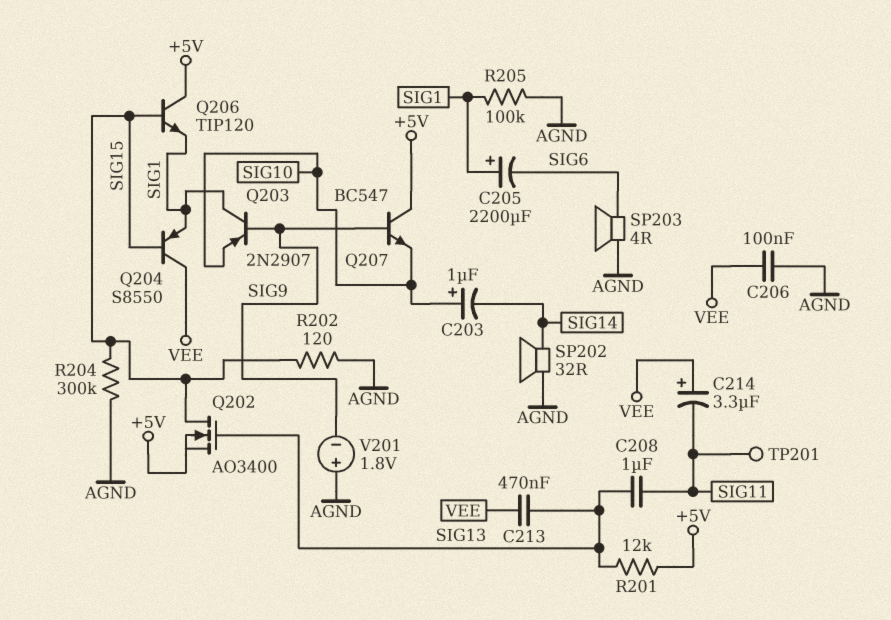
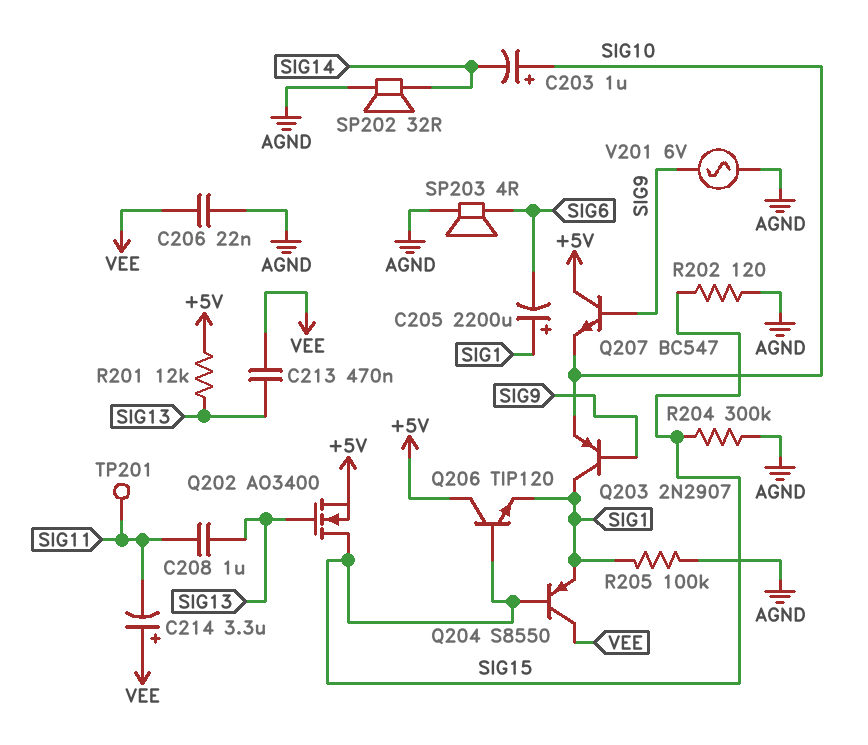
C206: 100nF (AGND, VEE) -> 22nF (AGND, VEE)
V201: 1.8V (plus AGND, minus SIG9) -> AC 6V (AGND, SIG9)

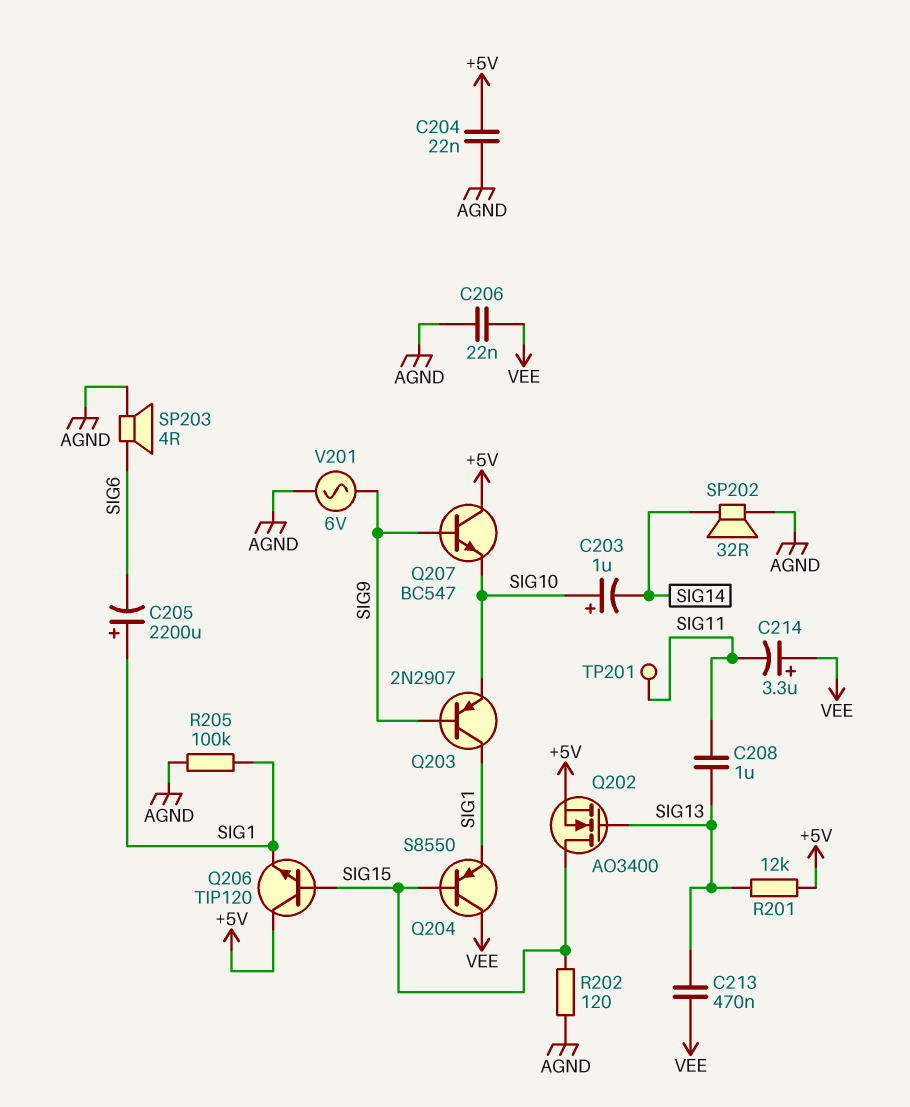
C204: none -> 22nF (+5V, AGND)
R204: 300k (AGND, SIG15) -> none

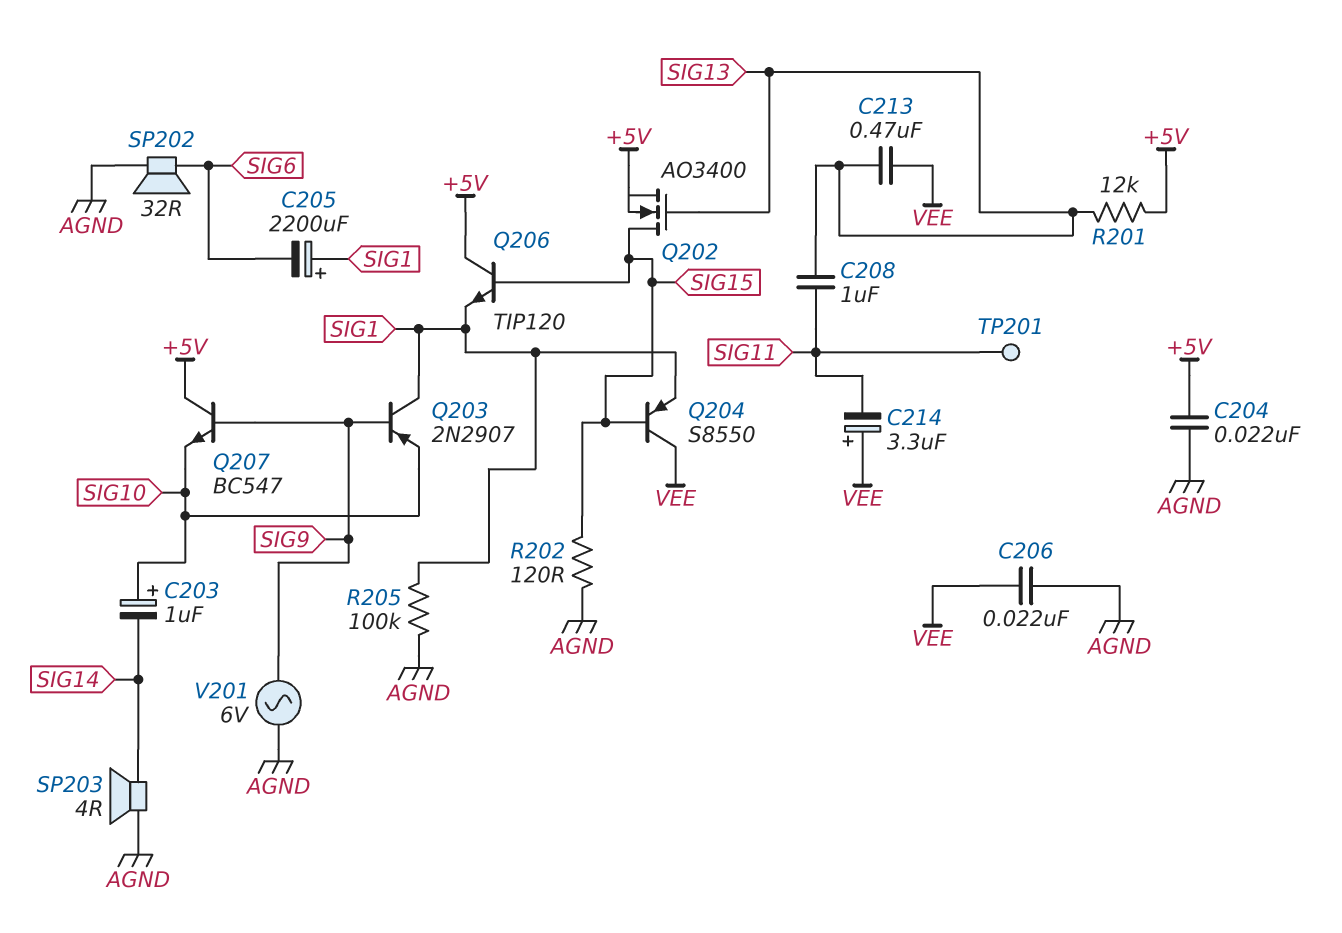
SP202: speaker 32R (AGND, SIG14) -> speaker 32R (AGND, SIG6)
SP203: speaker 4R (AGND, SIG6) -> speaker 4R (AGND, SIG14)

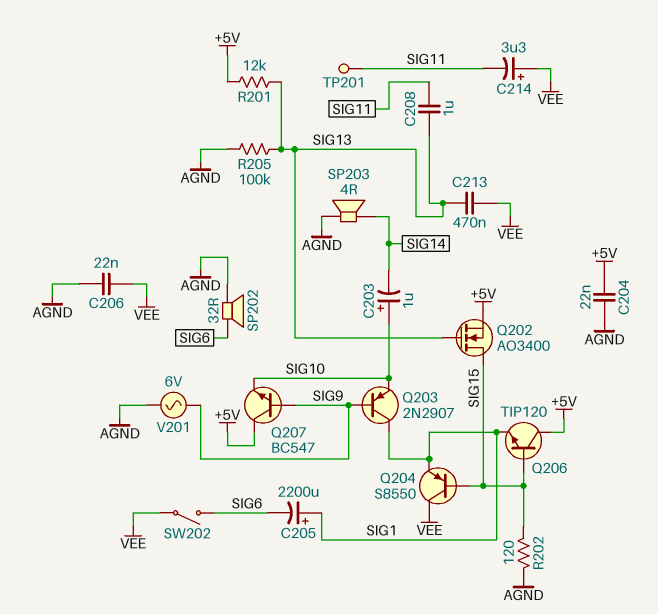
R205: 100k (AGND, SIG1) -> 100k (AGND, SIG13)
SW202: none -> switch (SIG6, VEE)

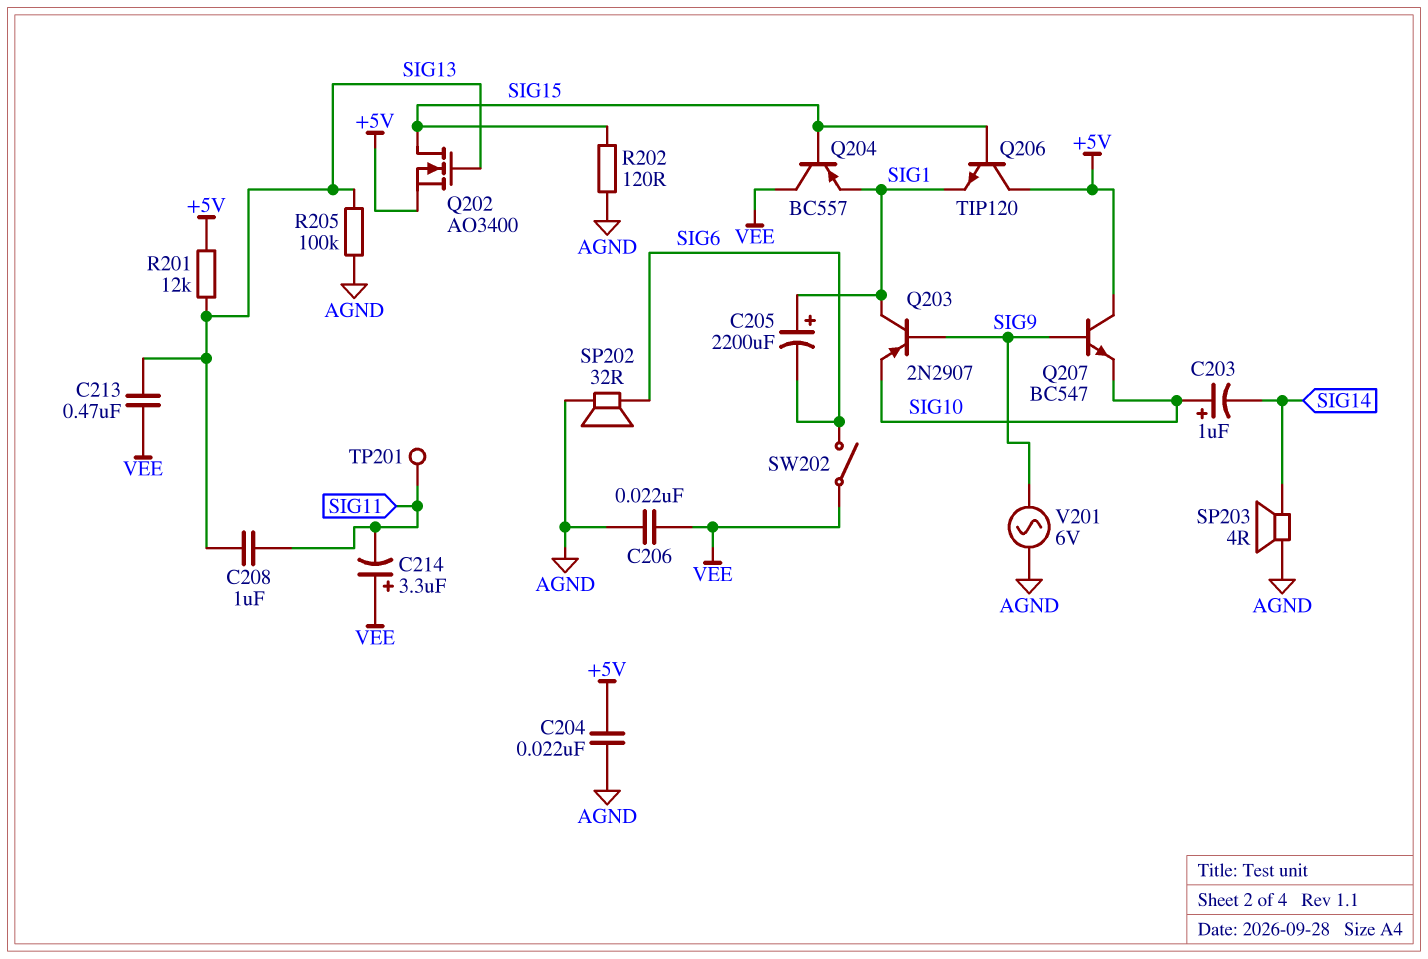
Q204: PNP S8550 (B SIG15, C VEE, E SIG1) -> PNP BC557 (B SIG15, C VEE, E SIG1)

